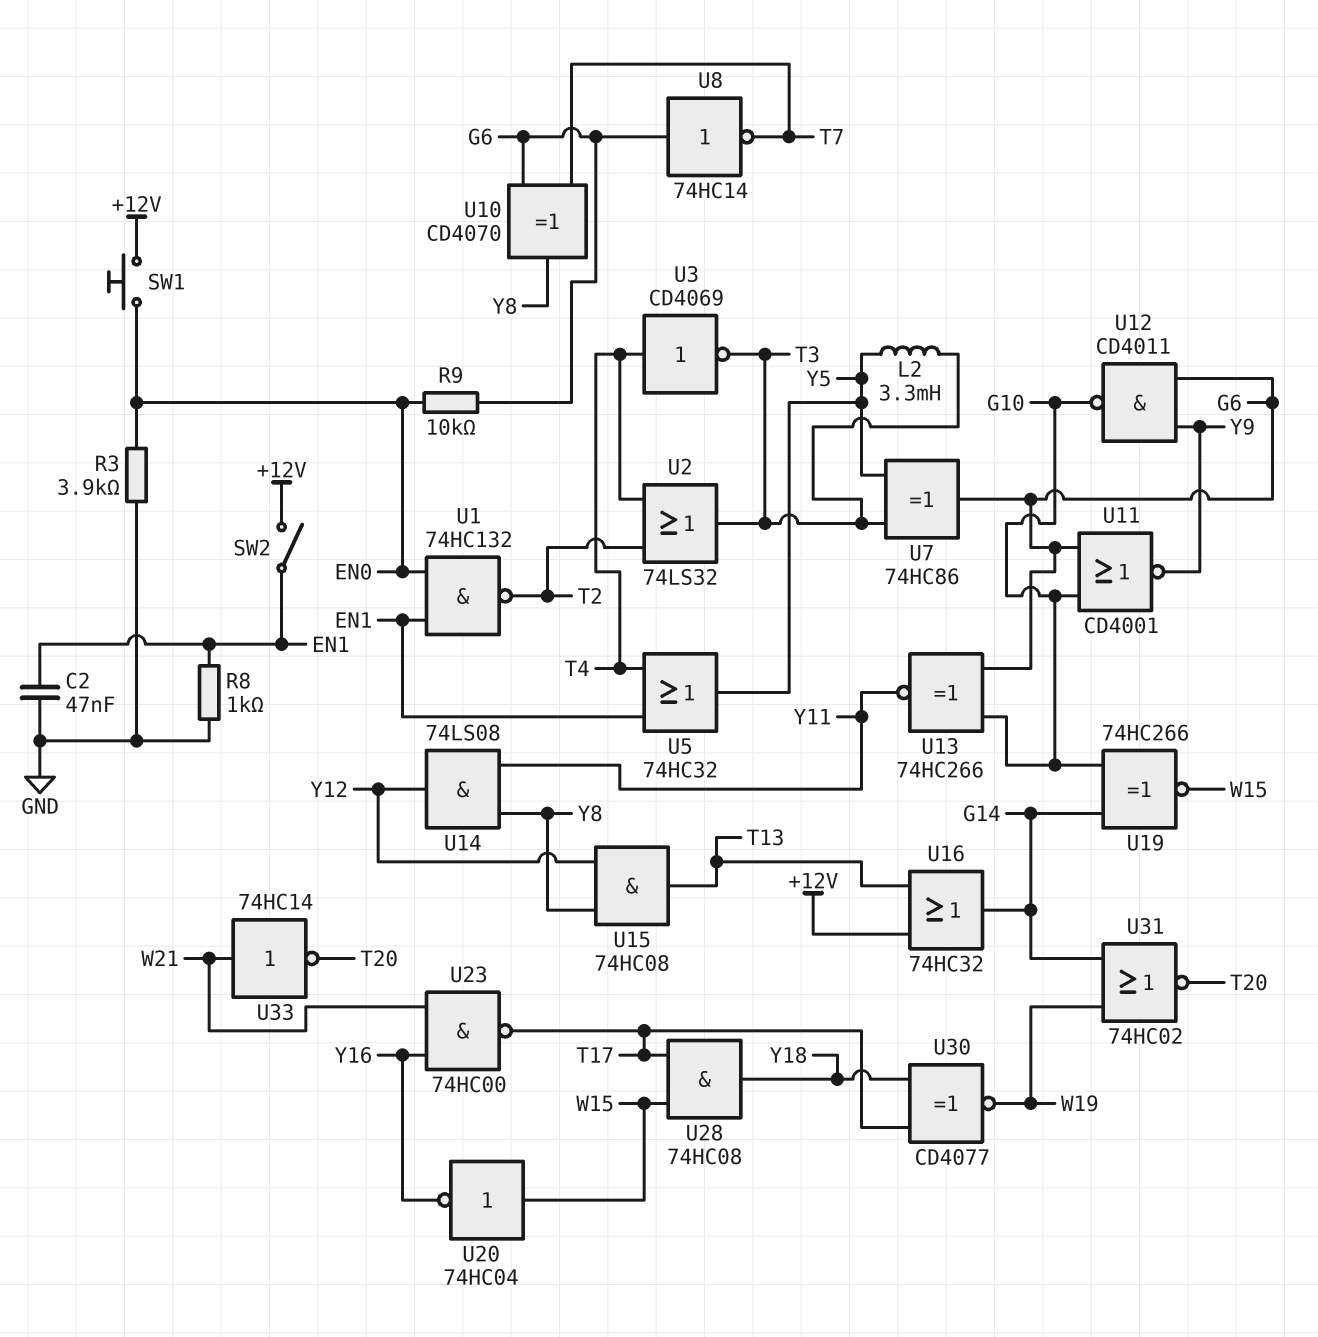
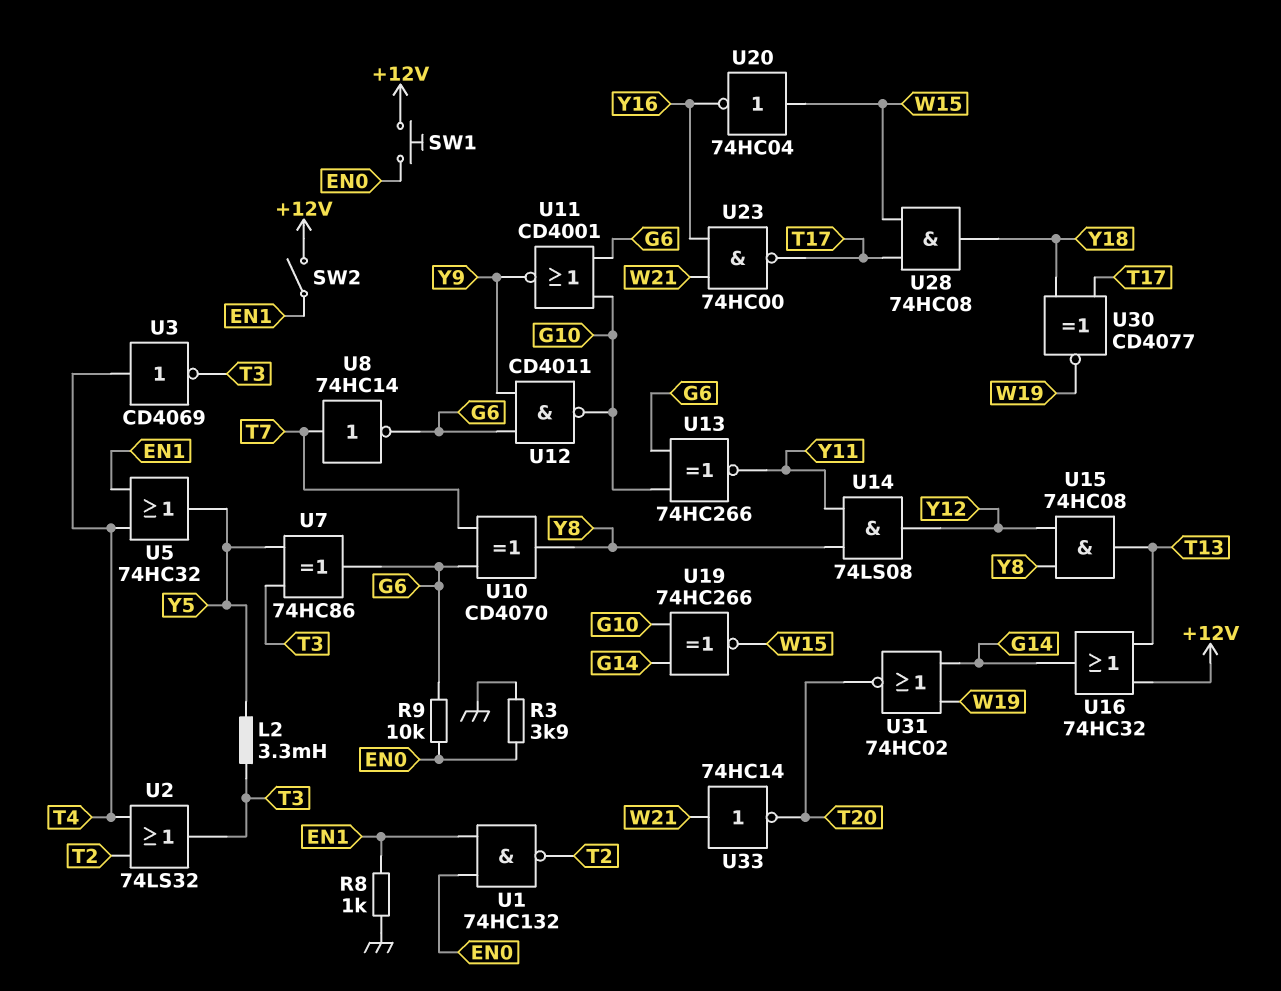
C2: 47nF (EN1, GND) -> none
U8: NOT 74HC14 (in G6, out T7) -> NOT 74HC14 (in T7, out G6)

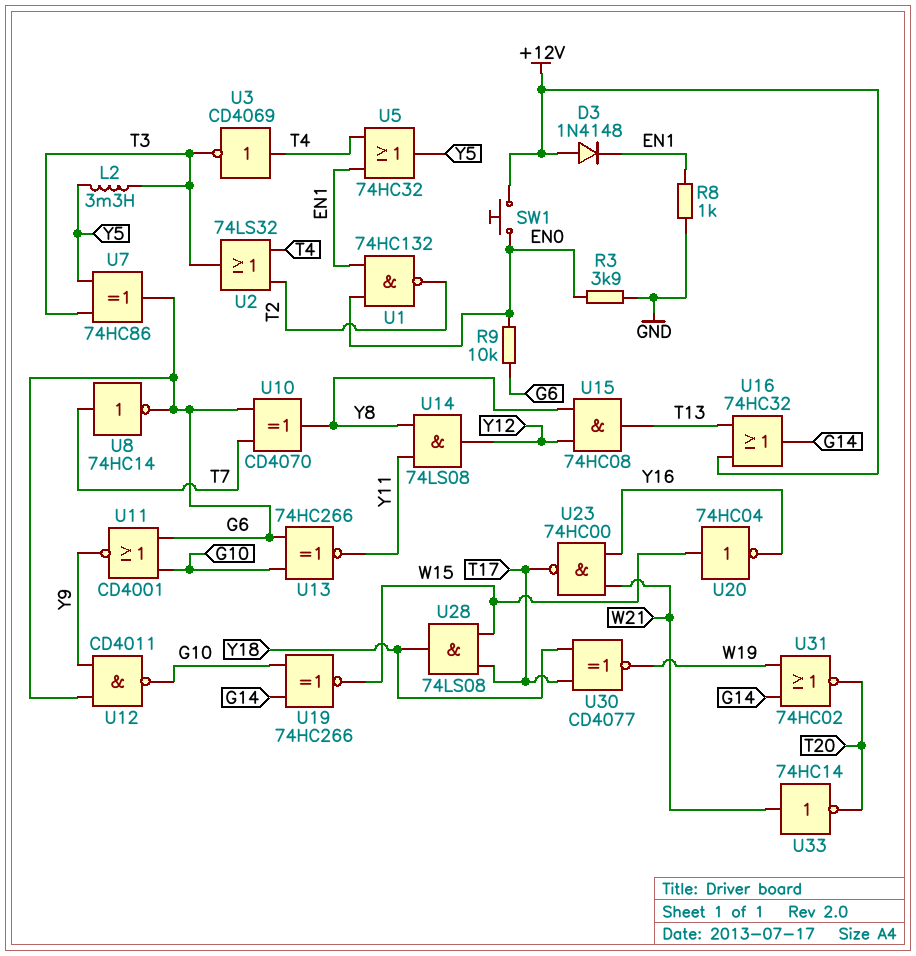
D3: none -> diode 1N4148 (A +12V, K EN1)
SW2: switch (+12V, EN1) -> none
U28: AND 74HC08 (in T17, in W15, out Y18) -> AND 74LS08 (in T17, in W15, out Y18)

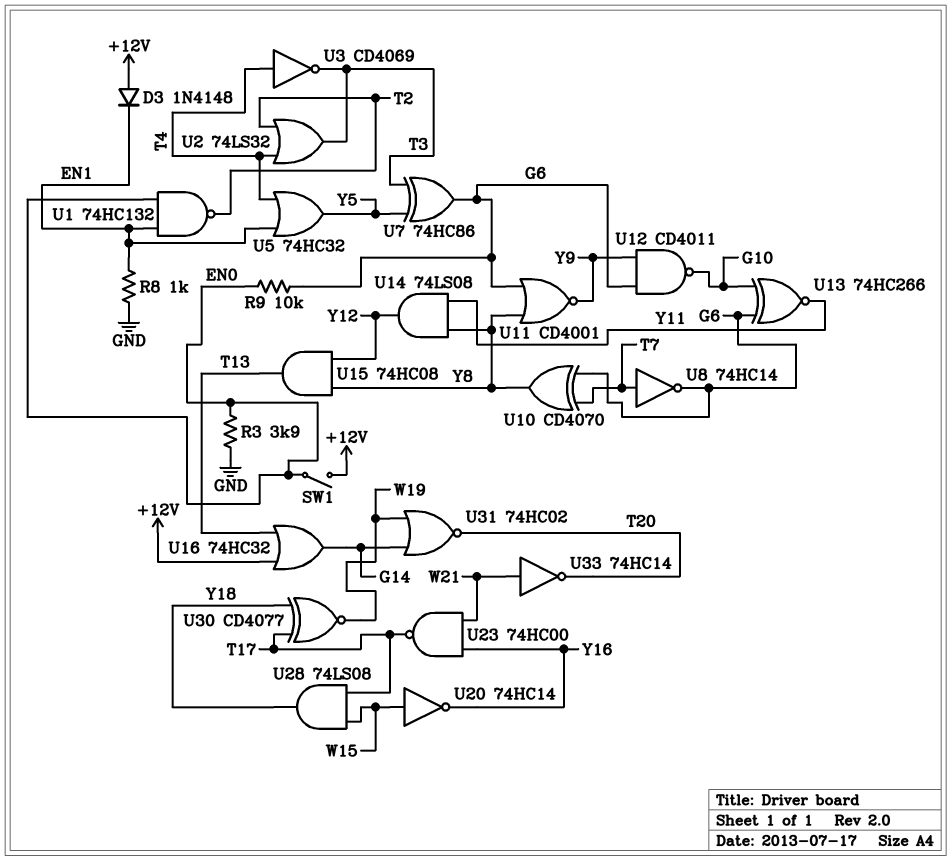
L2: 3.3mH (T3, Y5) -> none
SW1: button (+12V, EN0) -> switch (+12V, EN0)
U11: NOR CD4001 (in G6, in G10, out Y9) -> NOR CD4001 (in G6, in Y8, out Y9)
U19: XNOR 74HC266 (in G10, in G14, out W15) -> none
U20: NOT 74HC04 (in W15, out Y16) -> NOT 74HC14 (in W15, out Y16)

